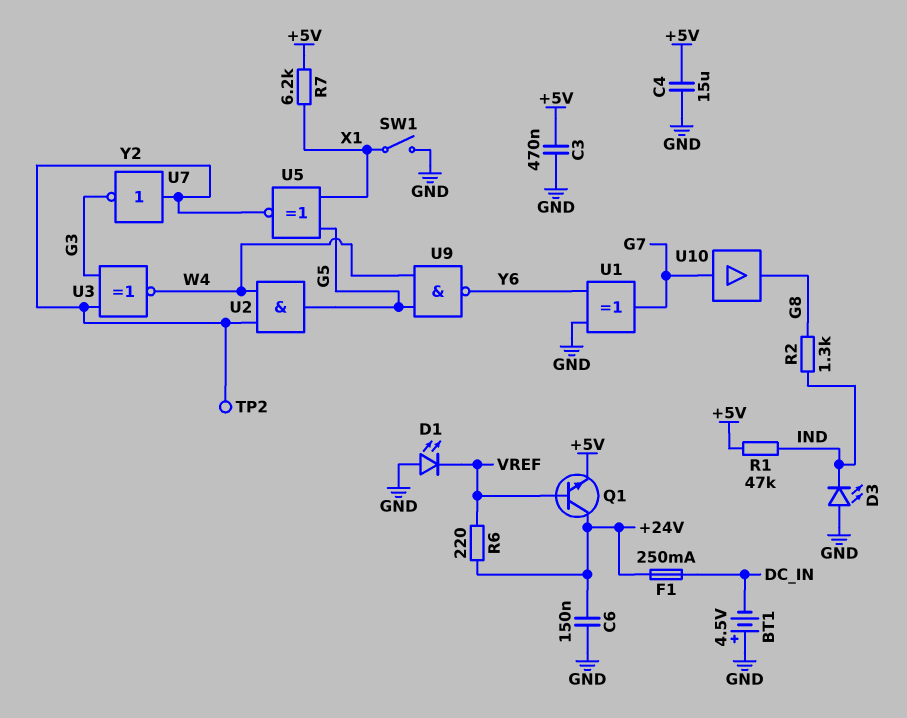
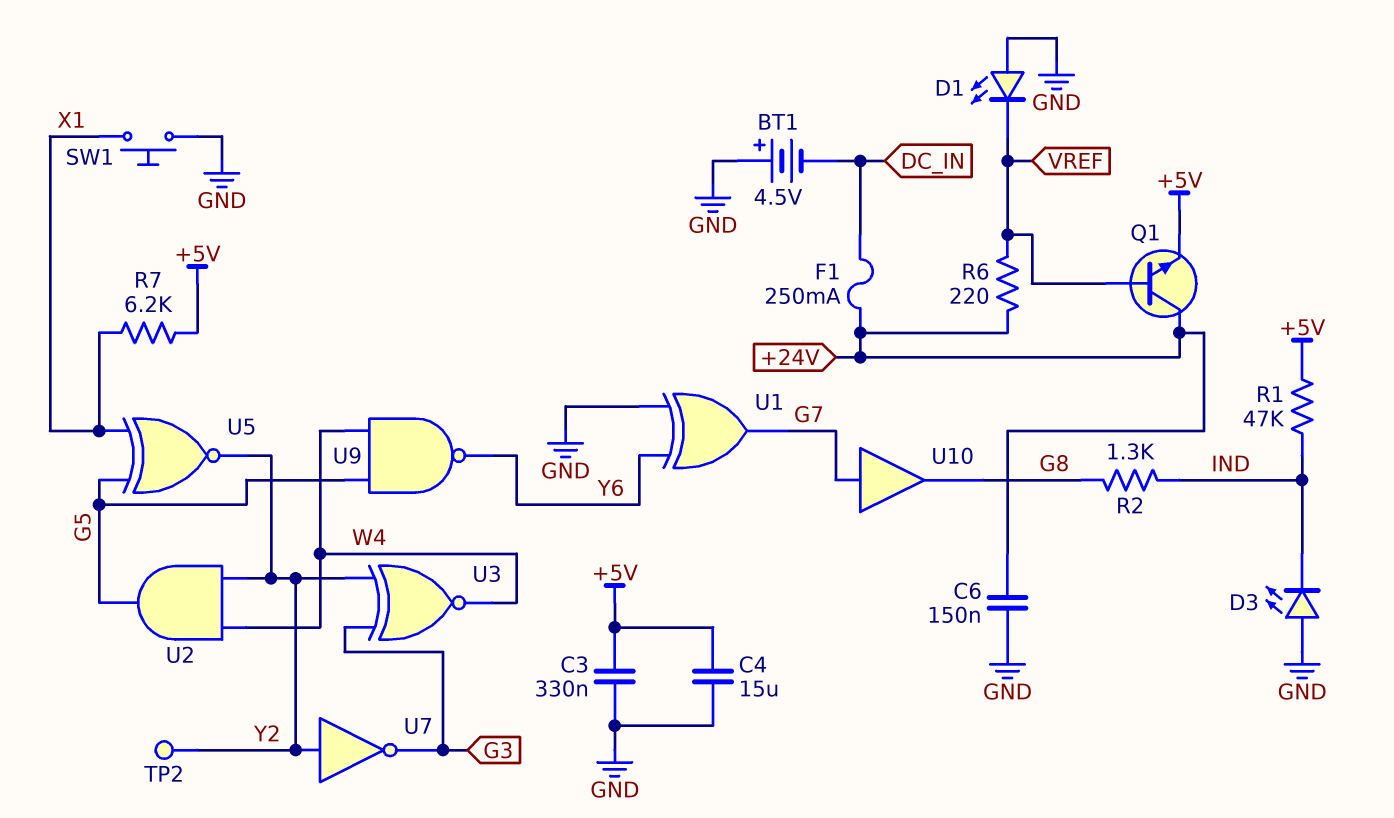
C3: 470nF (+5V, GND) -> 330nF (+5V, GND)
SW1: switch (GND, X1) -> button (GND, X1)

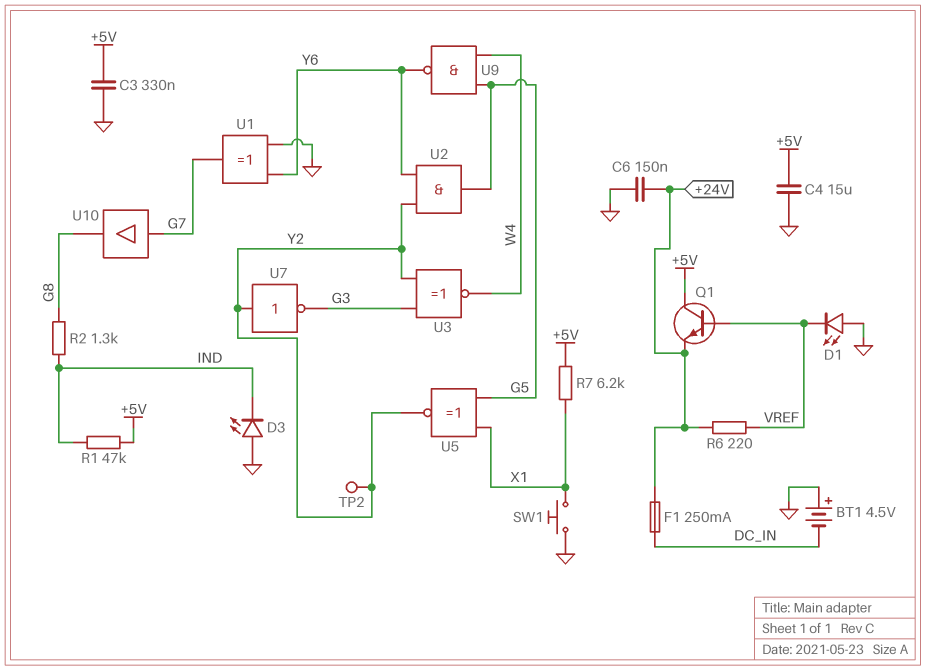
Q1: NPN (B VREF, C +24V, E +5V) -> NPN (B VREF, C +5V, E +24V)
U2: AND (in W4, in Y2, out G5) -> AND (in Y2, in Y6, out G5)

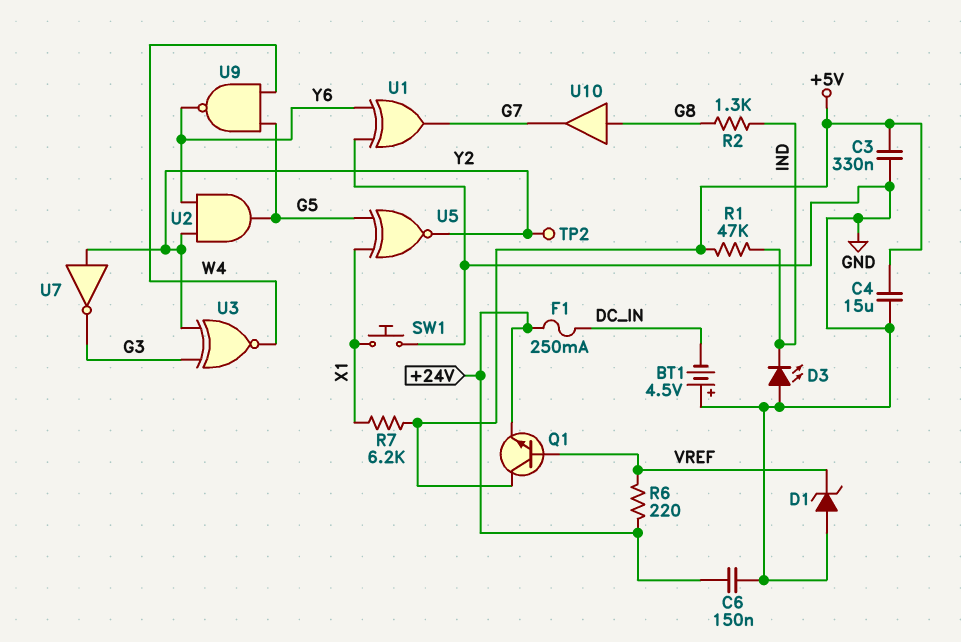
D1: LED (A GND, K VREF) -> zener (A GND, K VREF)
U10: buffer (in G7, out G8) -> buffer (in G8, out G7)

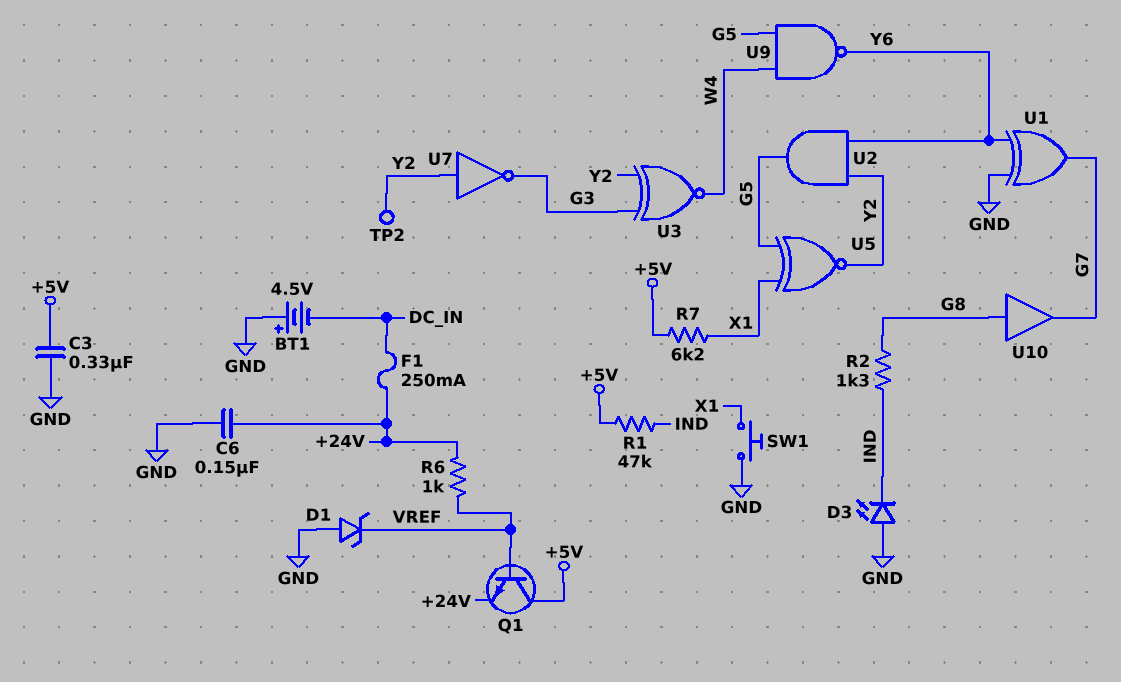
C4: 15uF (+5V, GND) -> none
R6: 220 (+24V, VREF) -> 1k (+24V, VREF)

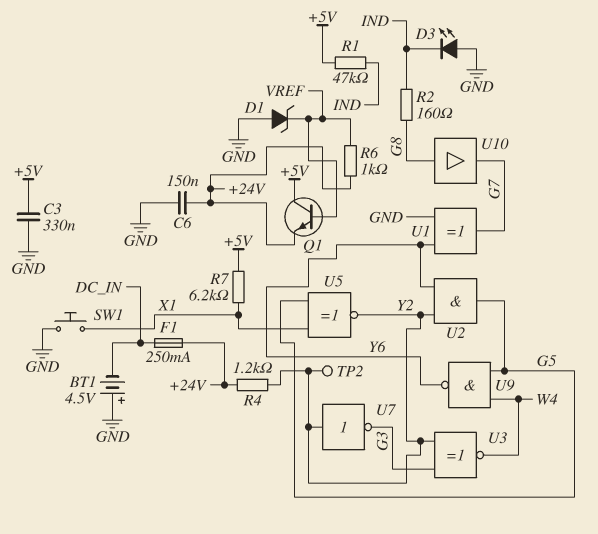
R2: 1.3k (G8, IND) -> 160 (G8, IND)
R4: none -> 1.2k (+24V, Y2)

